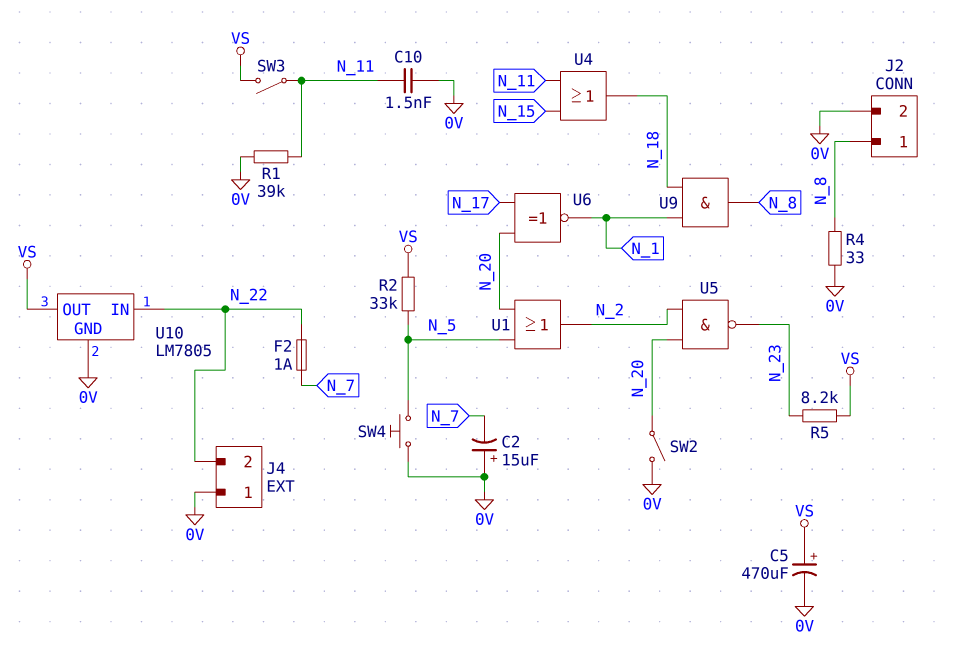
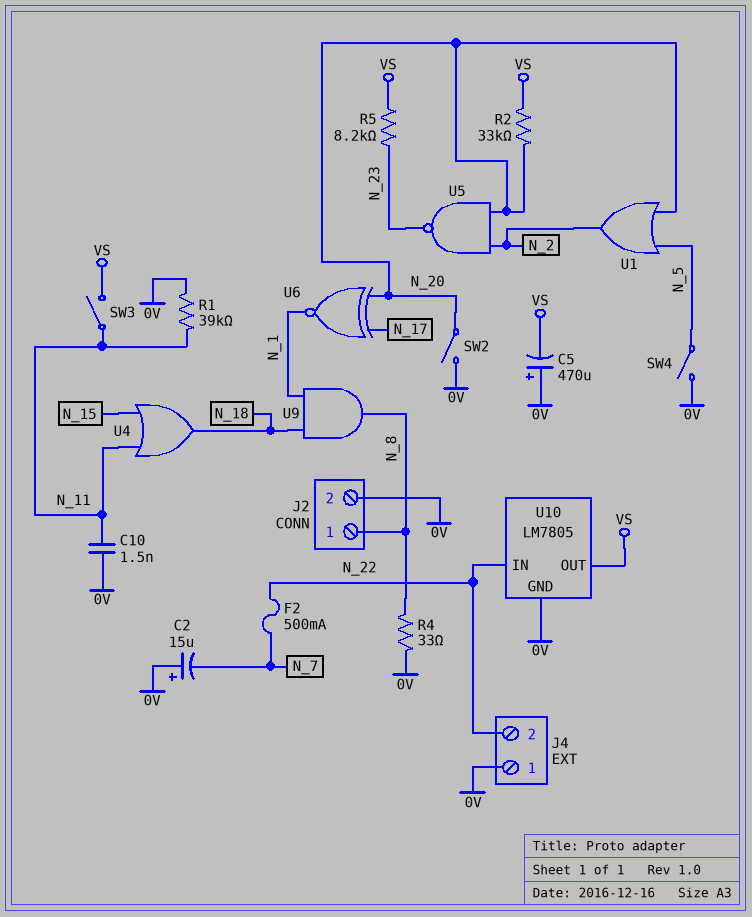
C5: 470uF (plus VS, minus 0V) -> 470uF (plus 0V, minus VS)
F2: 1A (N_7, N_22) -> 500mA (N_7, N_22)
R2: 33k (N_5, VS) -> 33k (N_20, VS)
SW4: button (0V, N_5) -> switch (0V, N_5)

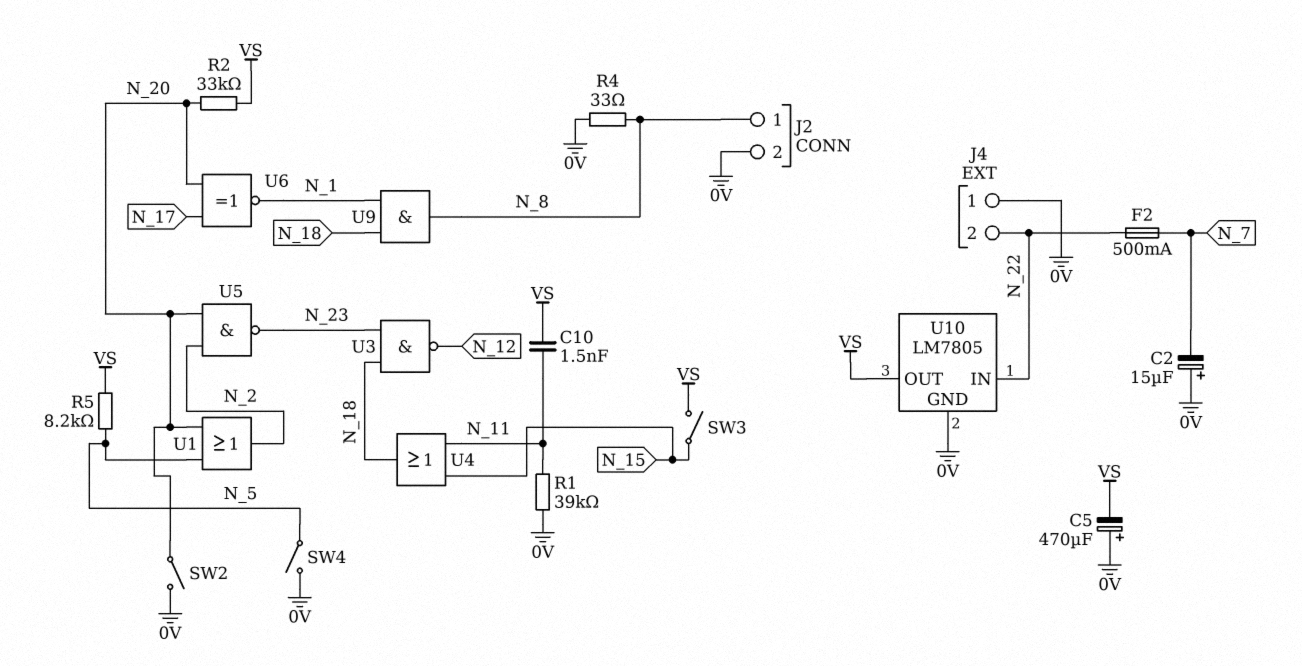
C10: 1.5nF (0V, N_11) -> 1.5nF (N_11, VS)
R5: 8.2k (N_23, VS) -> 8.2k (N_5, VS)
SW3: switch (N_11, VS) -> switch (N_15, VS)
U3: none -> NAND (in N_18, in N_23, out N_12)

